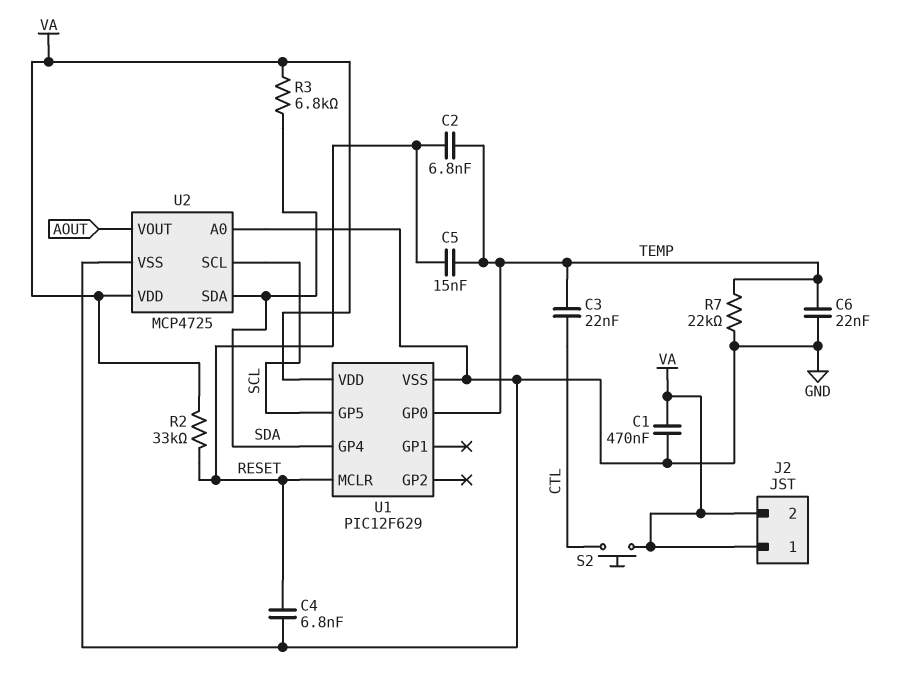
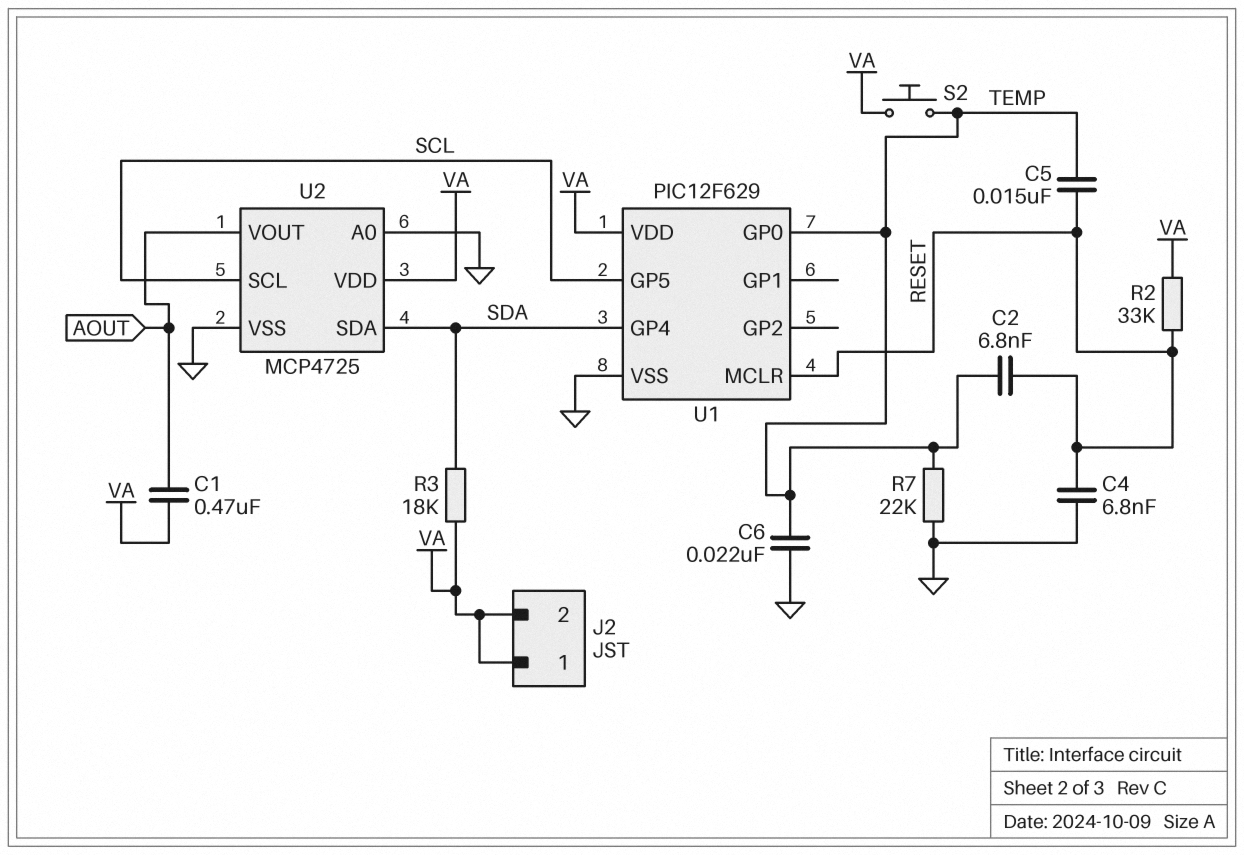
C1: 470nF (GND, VA) -> 470nF (AOUT, VA)
C3: 22nF (CTL, TEMP) -> none
R3: 6.8k (SDA, VA) -> 18k (SDA, VA)
S2: button (CTL, VA) -> button (TEMP, VA)

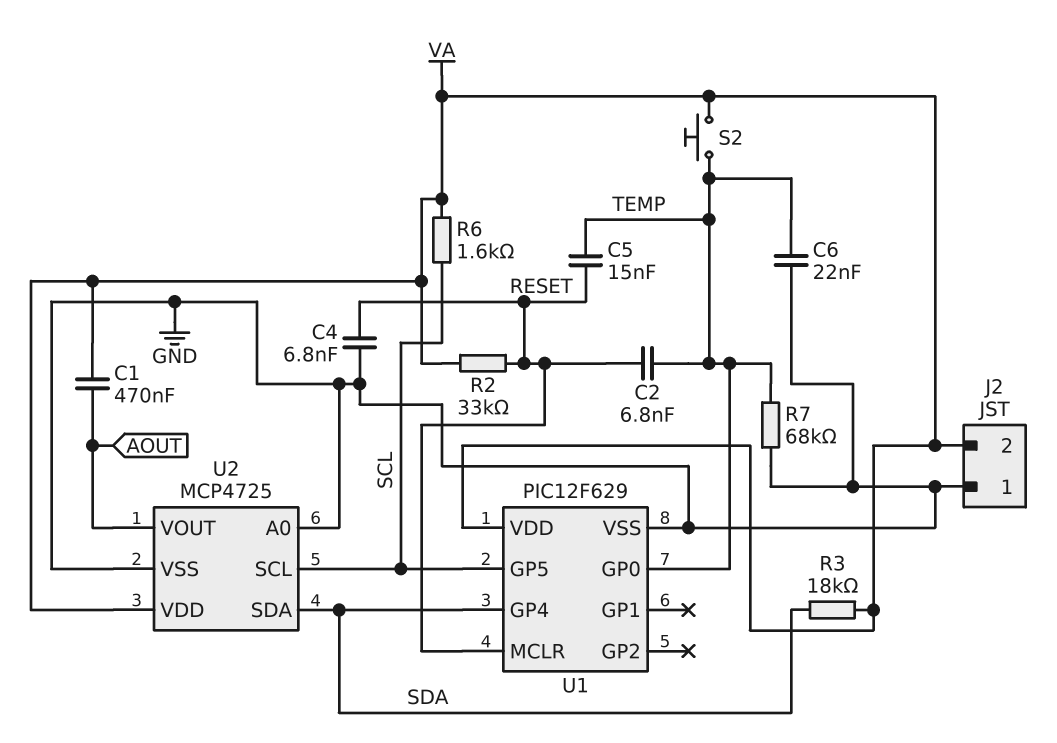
J2 pin 1: VA -> GND
R6: none -> 1.6k (SCL, VA)
R7: 22k (GND, TEMP) -> 68k (GND, TEMP)

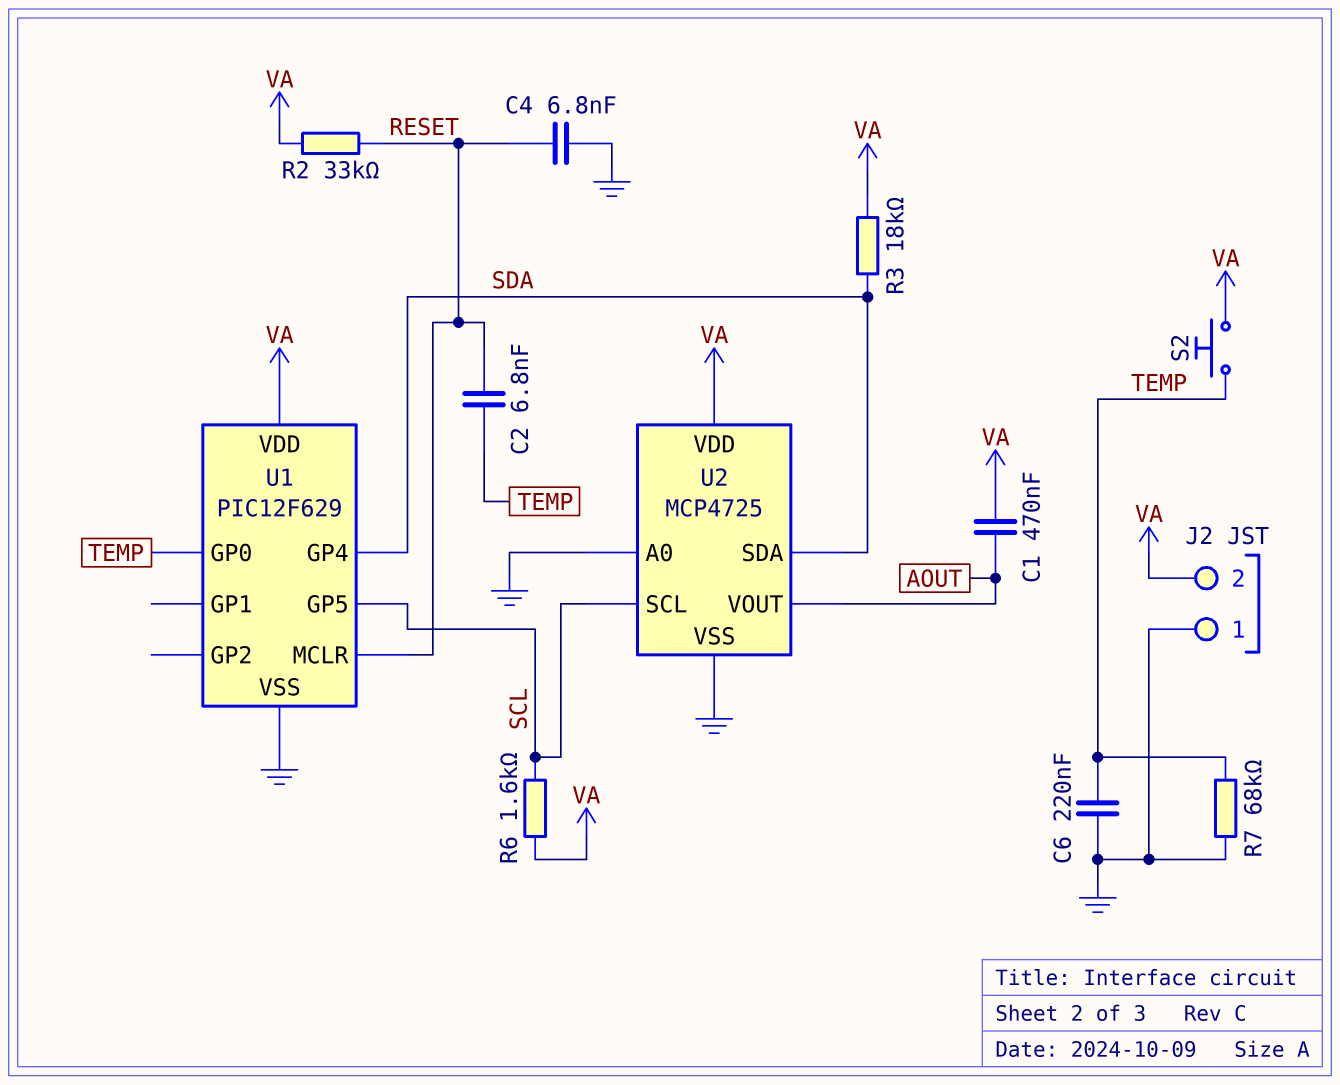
C5: 15nF (RESET, TEMP) -> none
C6: 22nF (GND, TEMP) -> 220nF (GND, TEMP)

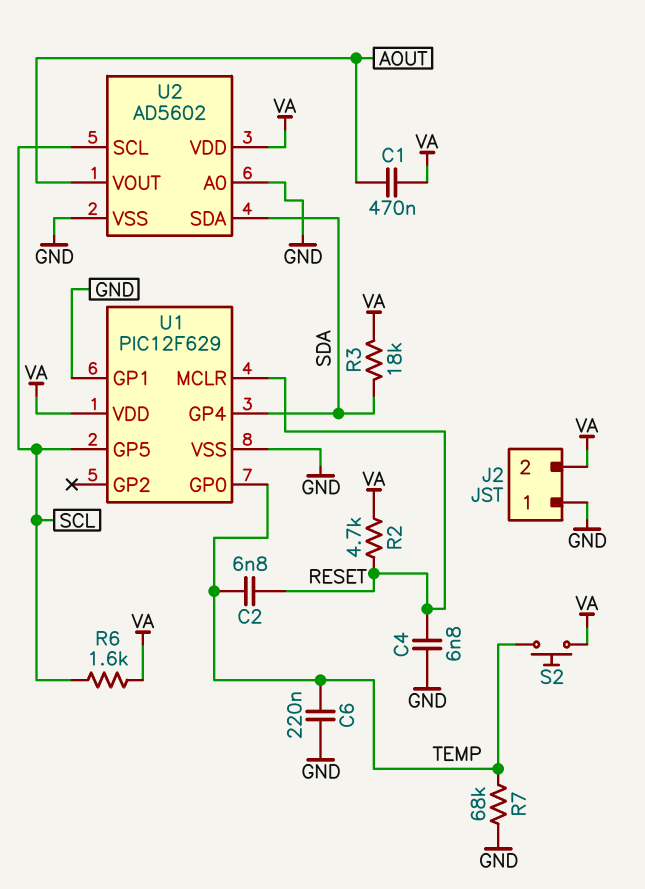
R2: 33k (RESET, VA) -> 4.7k (RESET, VA)
U1 pin GP1: none -> GND
U2: MCP4725 -> AD5602

